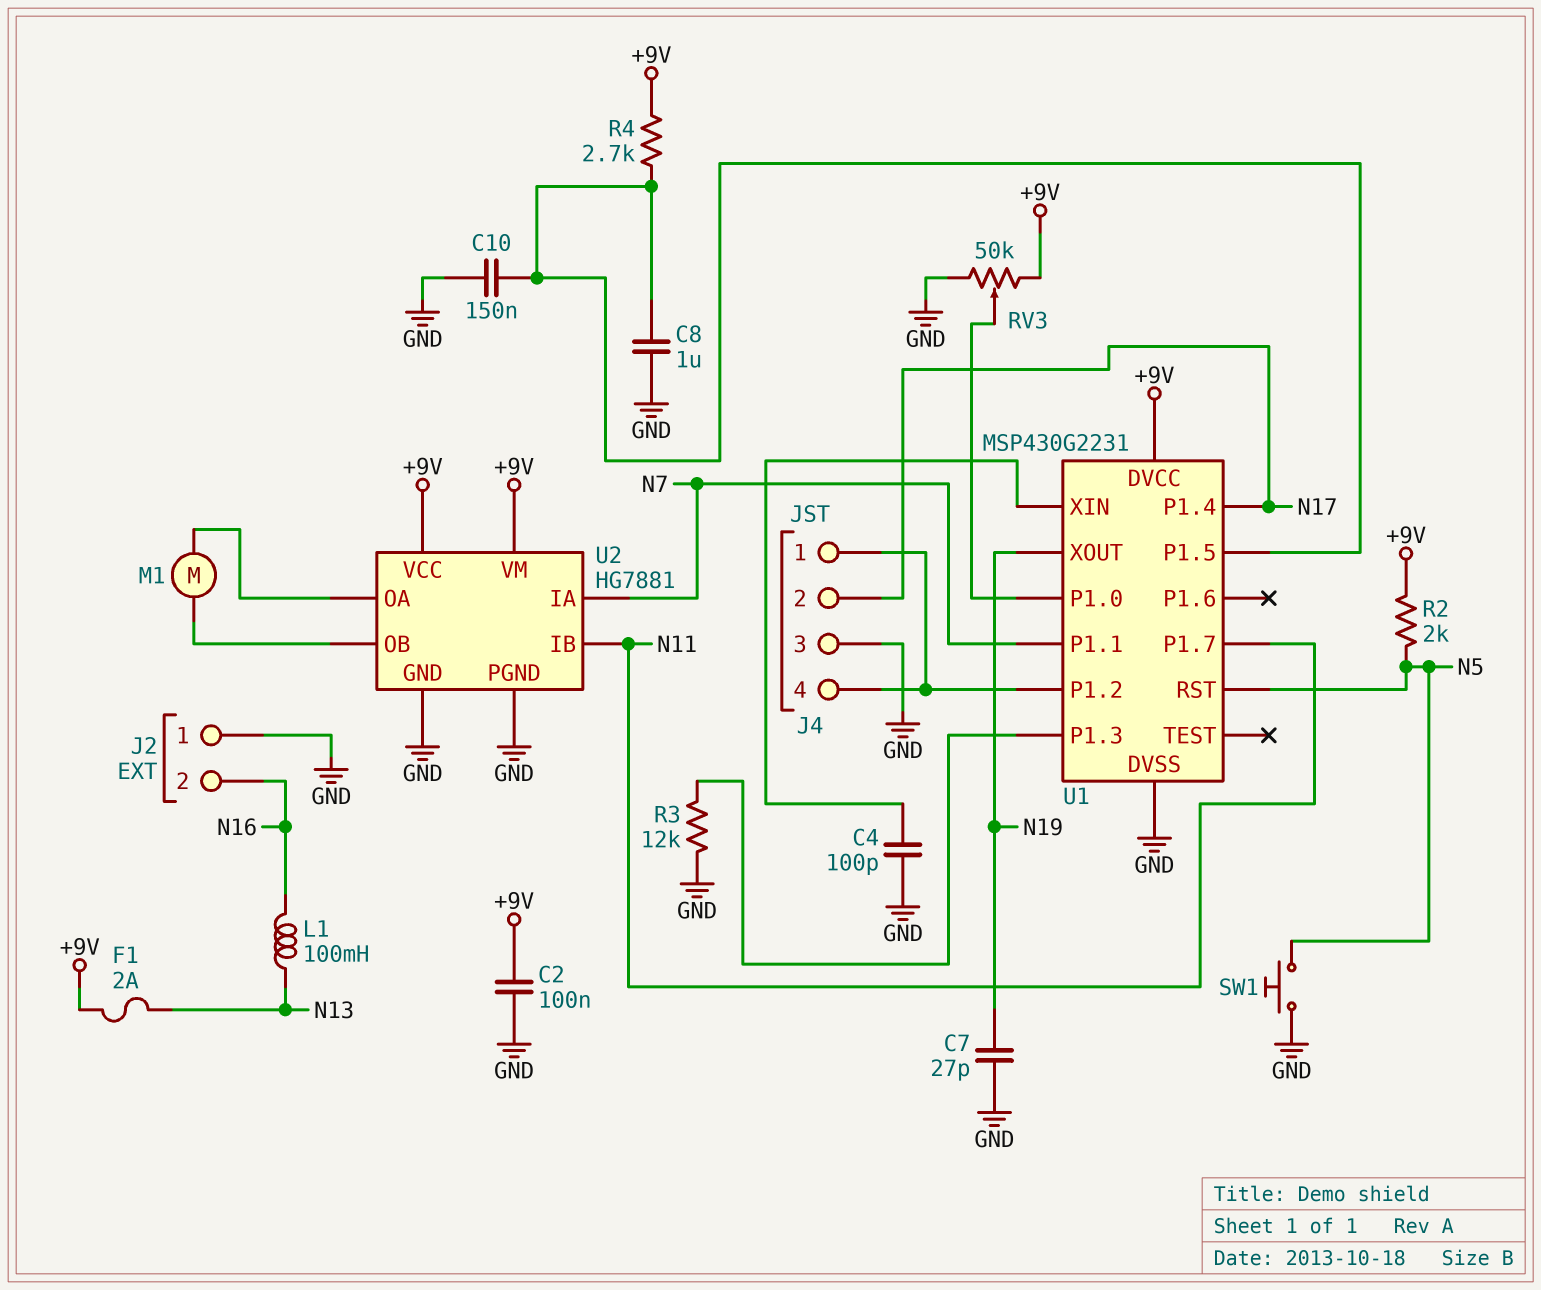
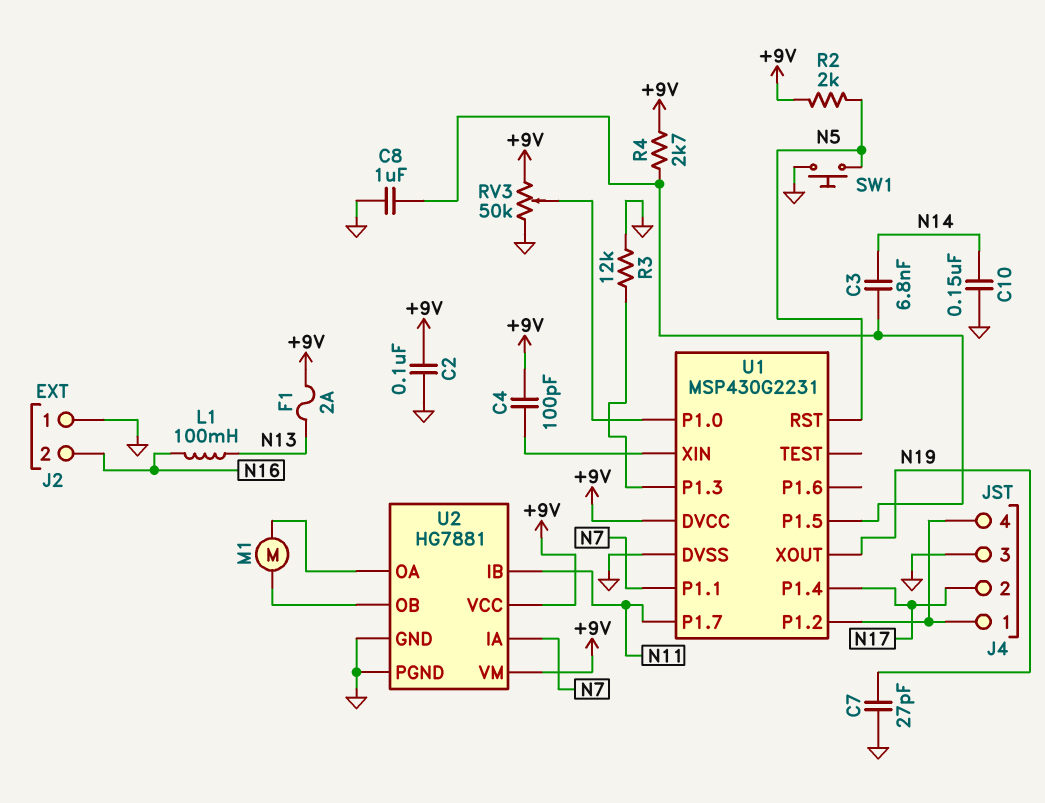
C3: none -> 6.8nF (N14, U1/P1.5)
C4: 100pF (GND, U1/XIN) -> 100pF (+9V, U1/XIN)
C10: 150nF (GND, U1/P1.5) -> 150nF (GND, N14)

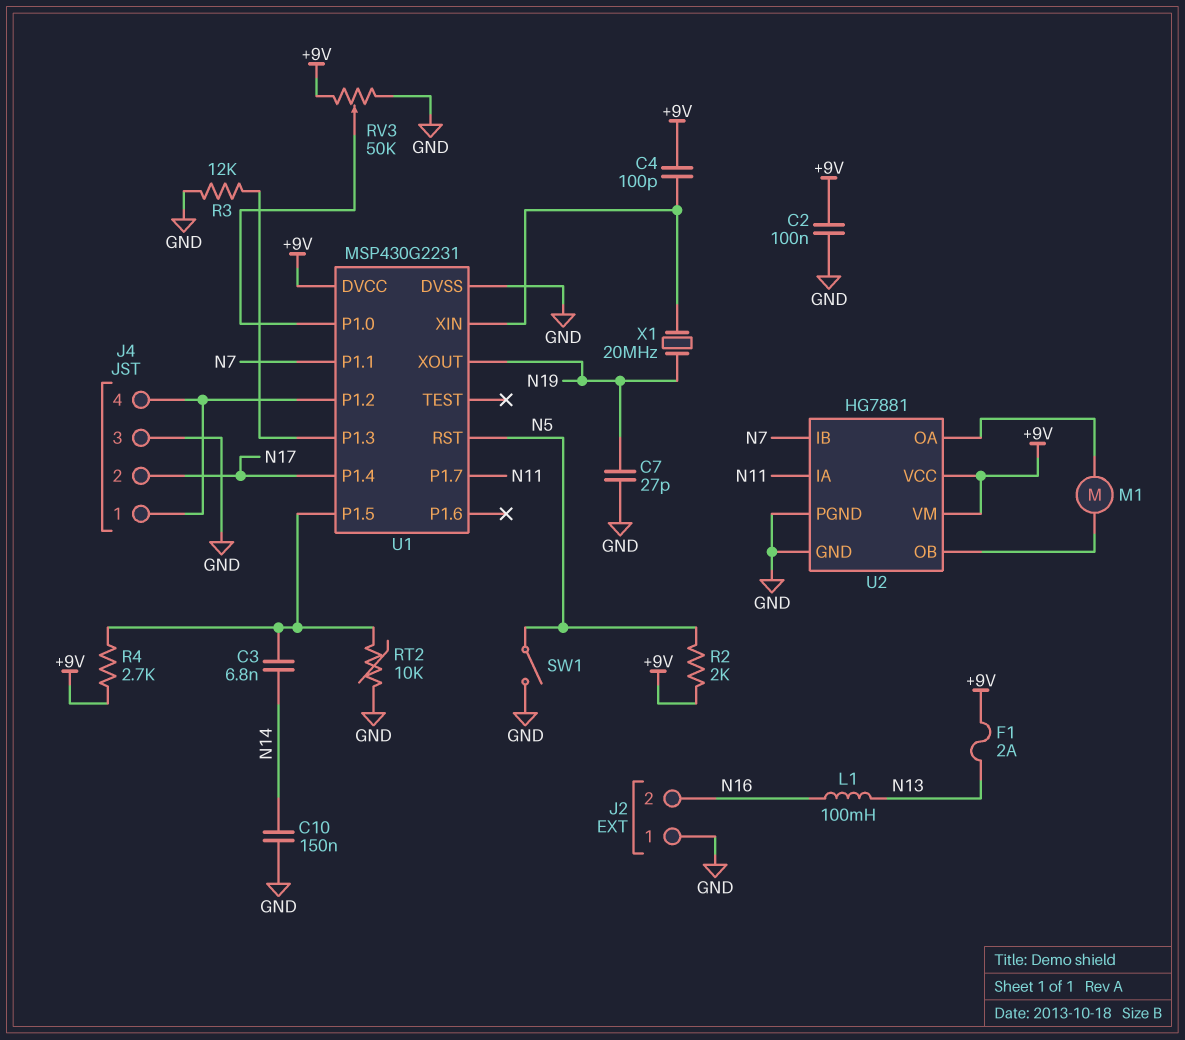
C8: 1uF (GND, U1/P1.5) -> none
RT2: none -> 10k (GND, U1/P1.5)
SW1: button (GND, N5) -> switch (GND, N5)
U2 pin IA: N7 -> N11
U2 pin IB: N11 -> N7
X1: none -> 20MHz (N19, U1/XIN)

